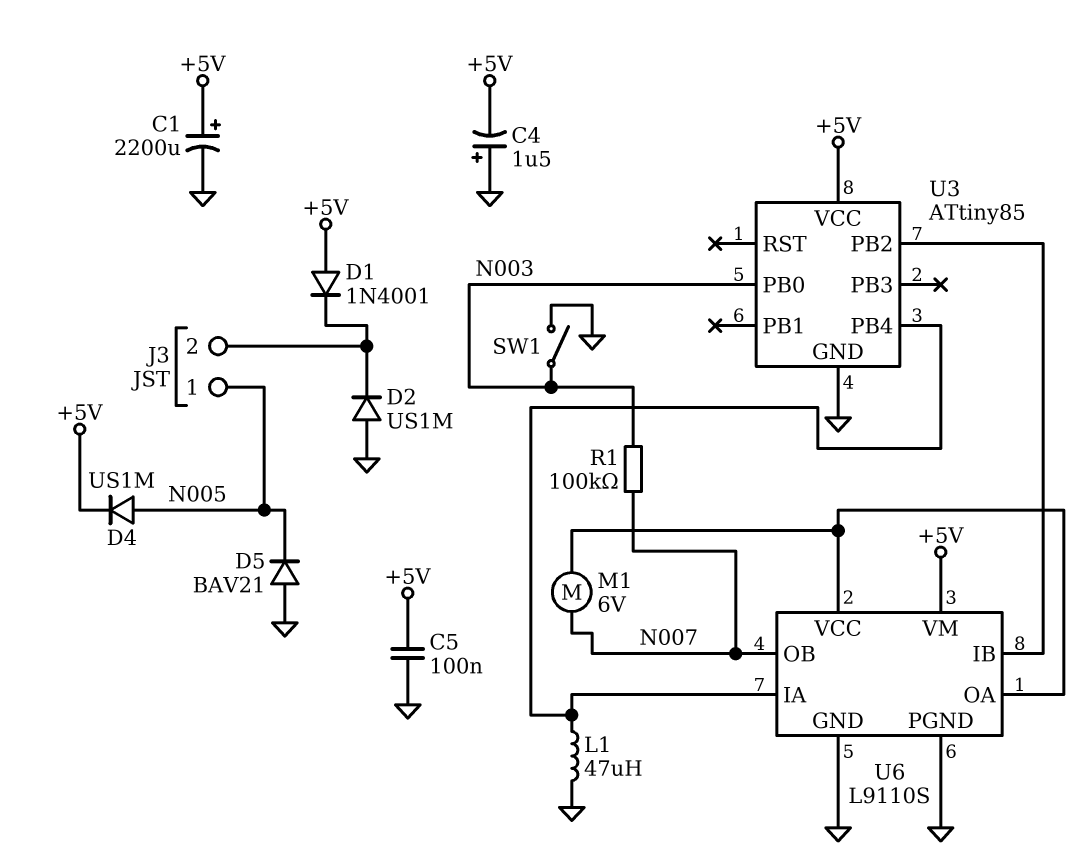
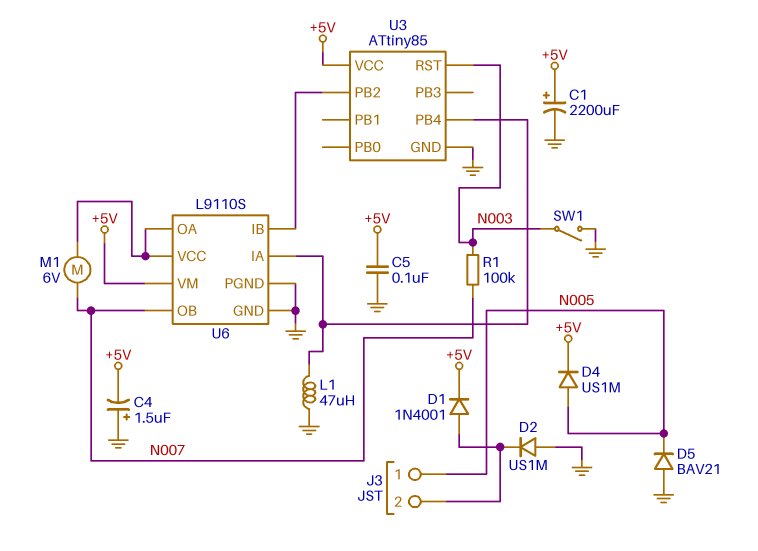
D1: diode 1N4001 (A +5V, K J3/2) -> diode 1N4001 (A J3/2, K +5V)
U3 pin PB0: N003 -> none
U3 pin RST: none -> N003

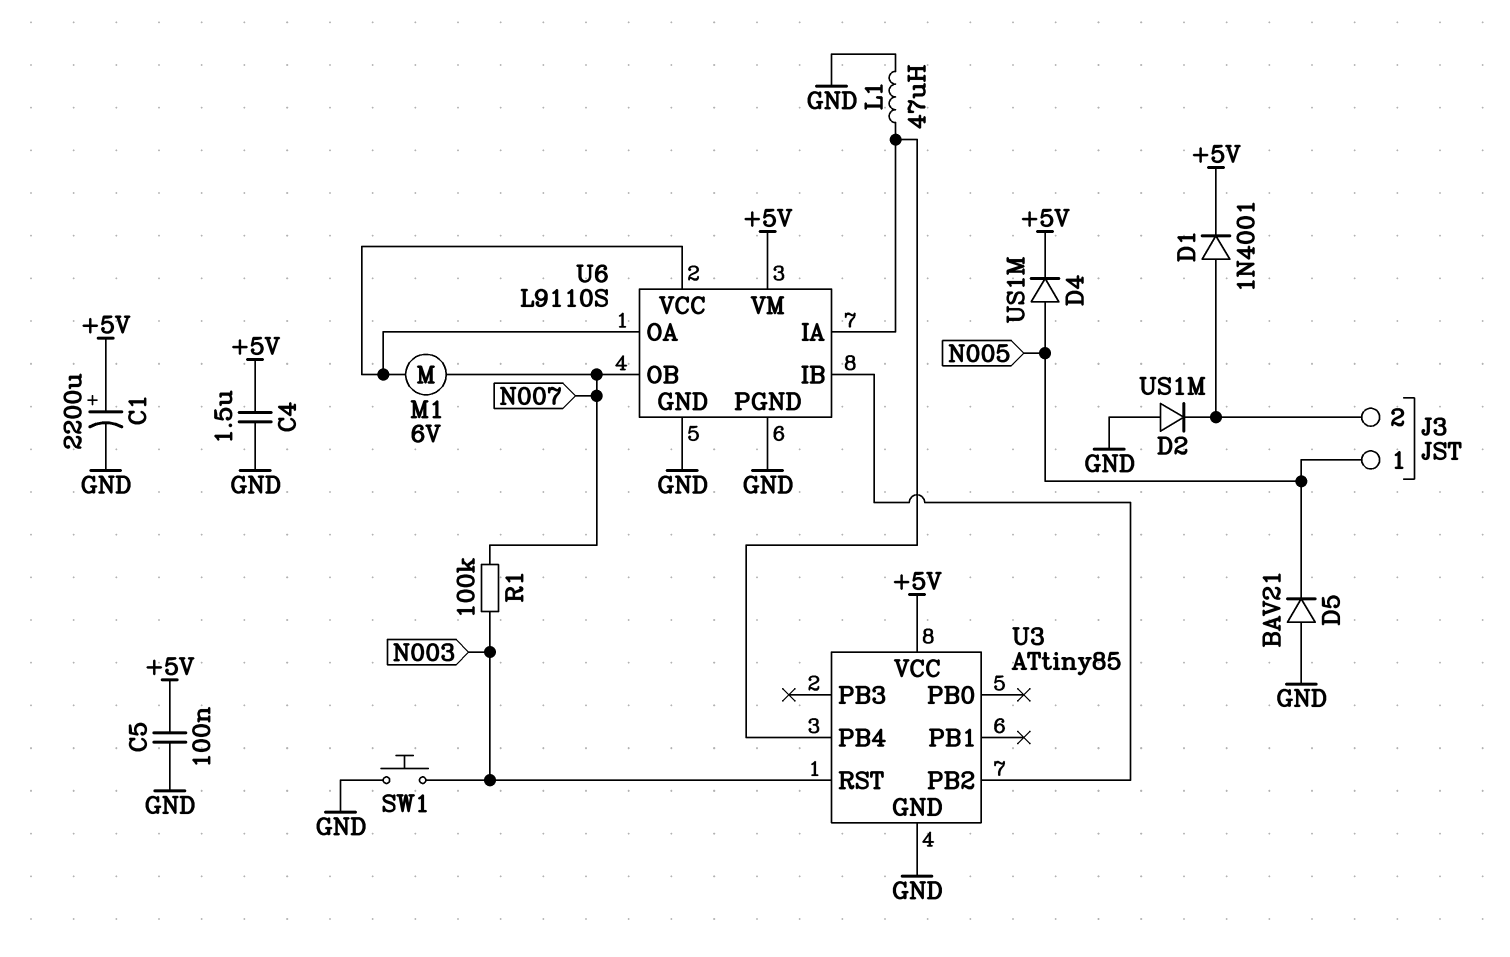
C4: 1.5uF (plus GND, minus +5V) -> 1.5uF (+5V, GND)
SW1: switch (GND, N003) -> button (GND, N003)

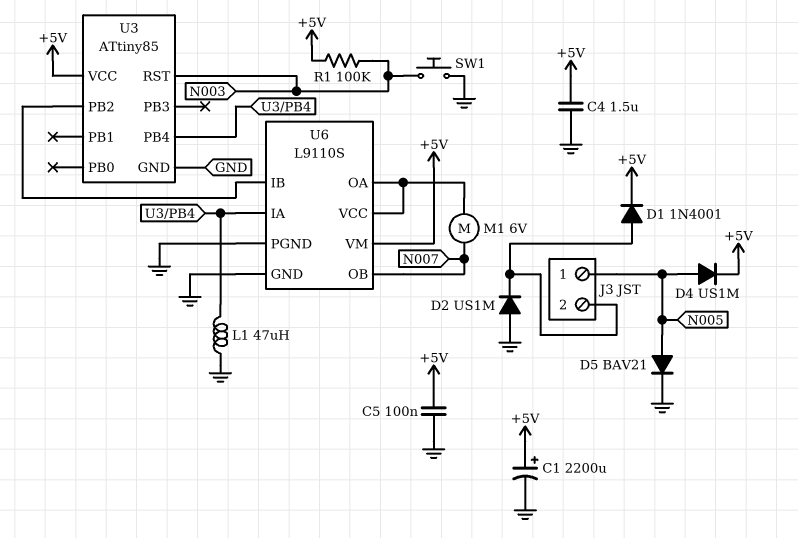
D5: diode BAV21 (A GND, K N005) -> diode BAV21 (A N005, K GND)
R1: 100k (N003, N007) -> 100k (+5V, N003)

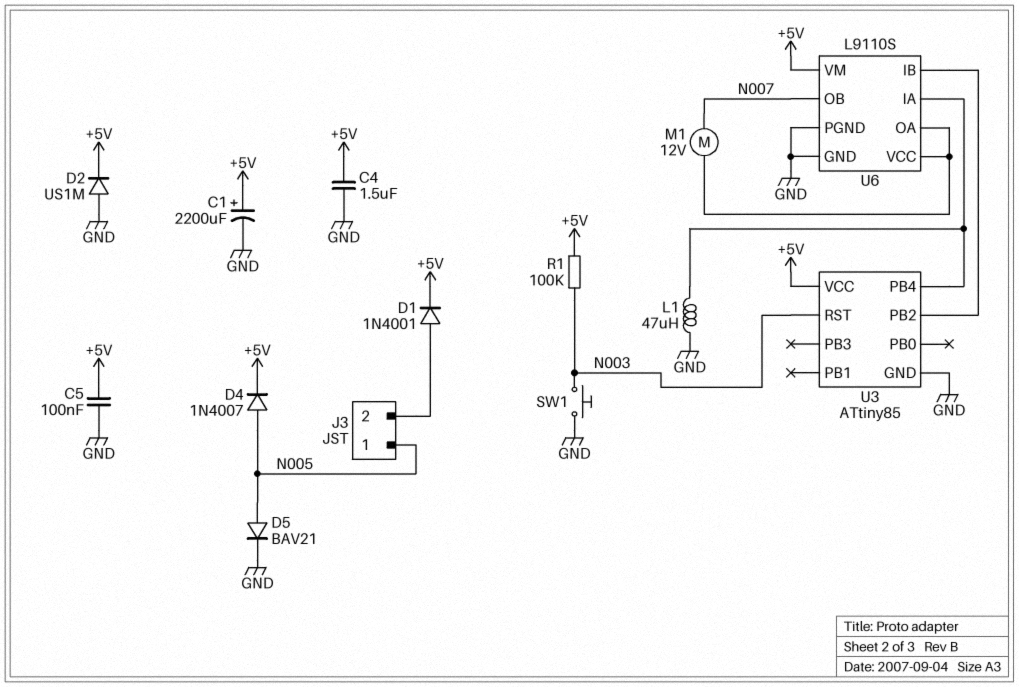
D2: diode US1M (A GND, K J3/2) -> diode US1M (A GND, K +5V)
D4: diode US1M (A N005, K +5V) -> diode 1N4007 (A N005, K +5V)
M1: motor 6V (N007, U6/OA) -> motor 12V (N007, U6/OA)

